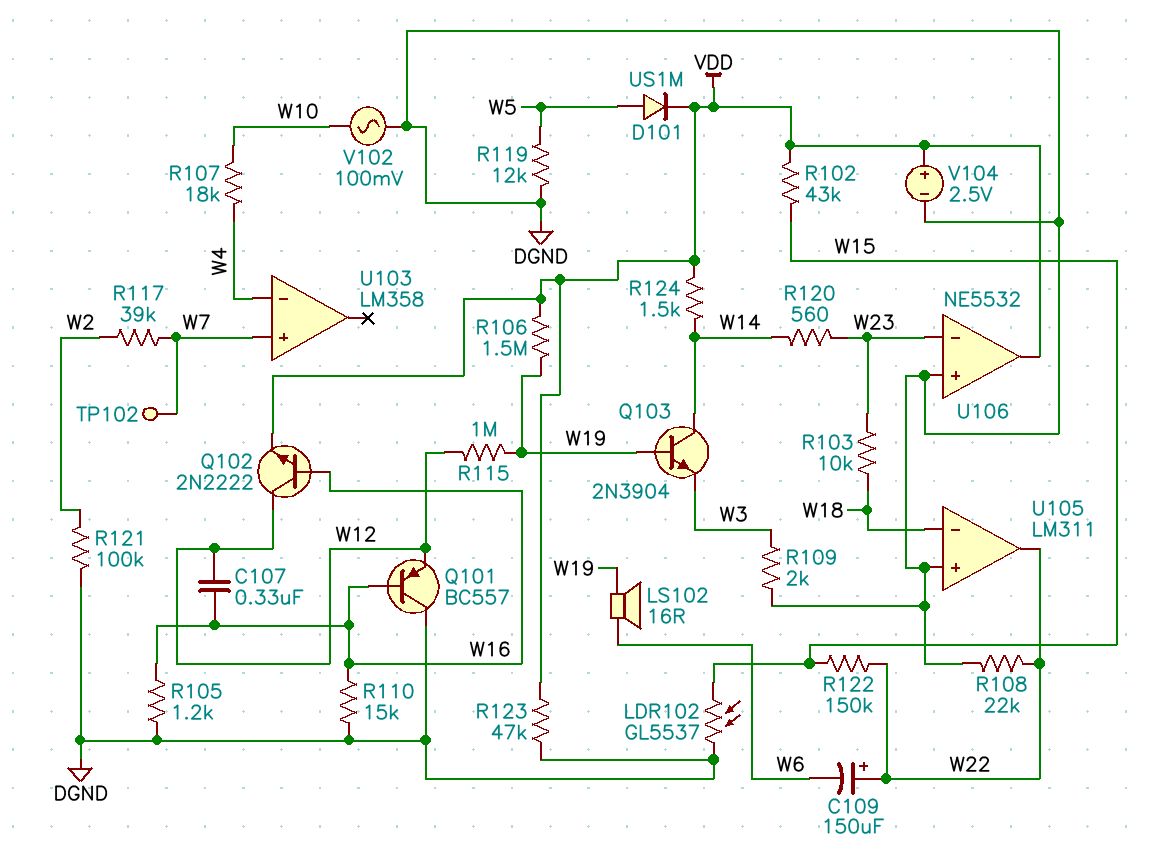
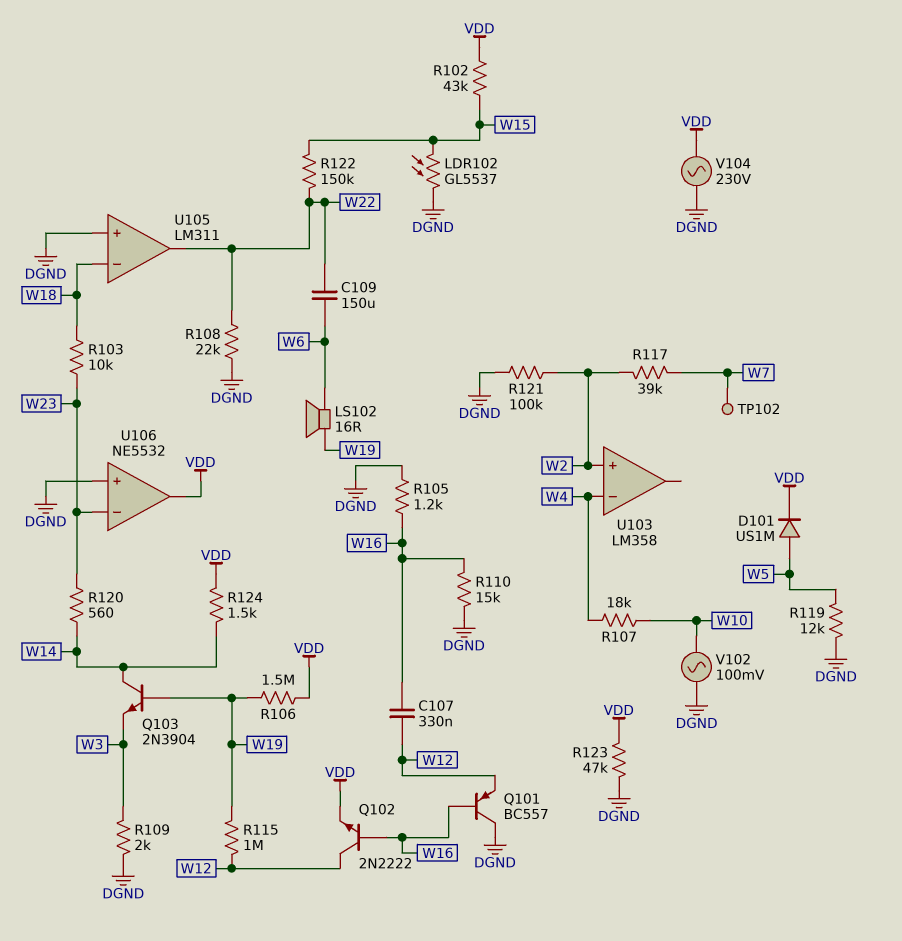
C109: 150uF (plus W22, minus W6) -> 150uF (W6, W22)
U103 pin in+: W7 -> W2
V104: 2.5V (plus VDD, minus DGND) -> AC 230V (DGND, VDD)

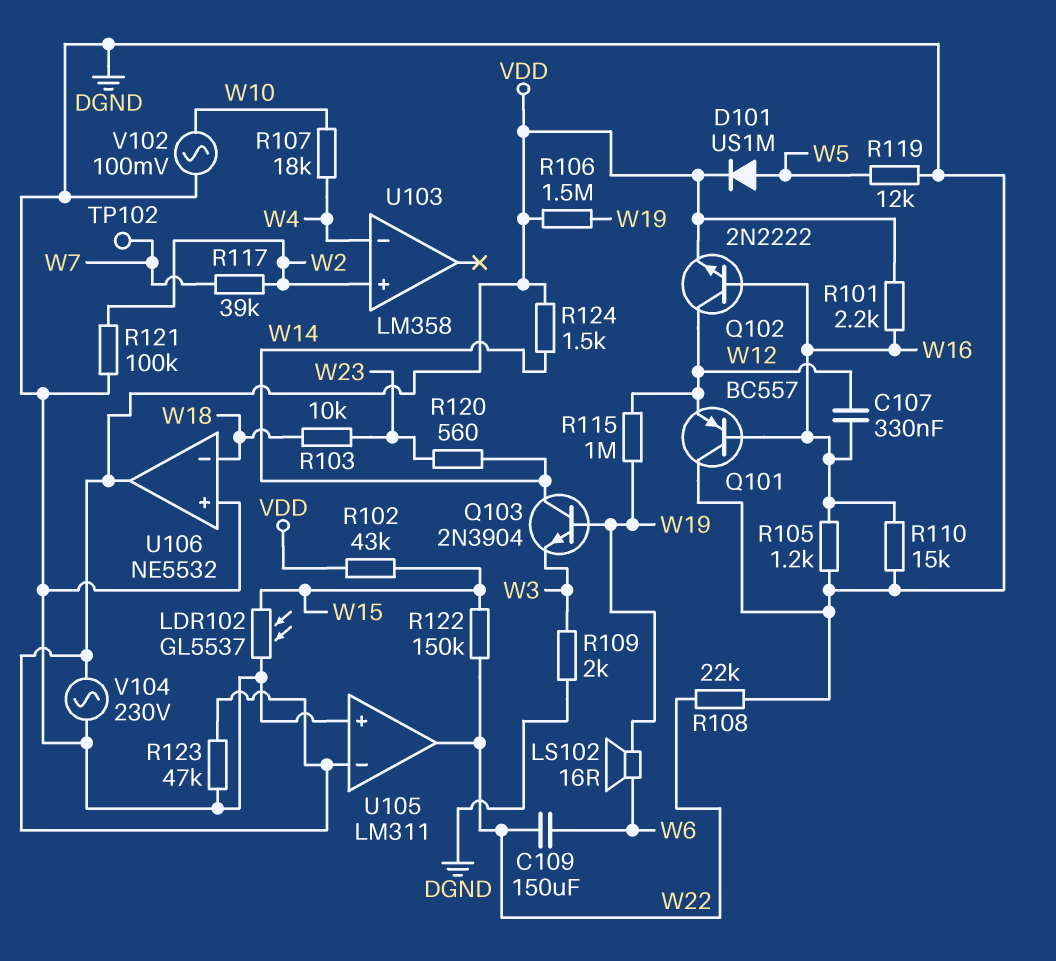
R101: none -> 2.2k (VDD, W16)
U105 pin in-: W18 -> VDD
U106 pin in-: W23 -> W18

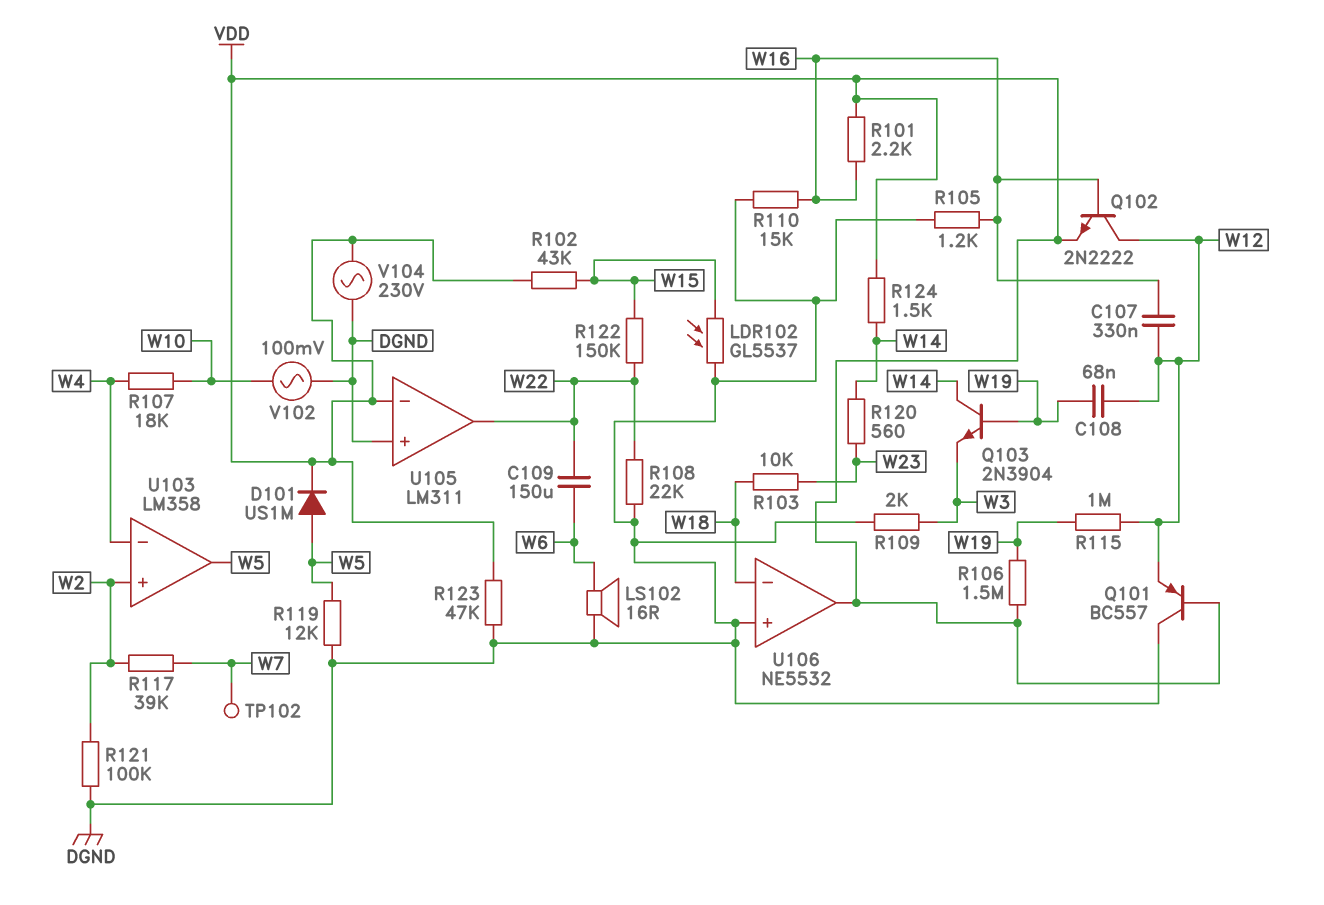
C108: none -> 68nF (W12, W19)
LS102: speaker 16R (W6, W19) -> speaker 16R (DGND, W6)
Q101: PNP BC557 (B W16, C DGND, E W12) -> PNP BC557 (B VDD, C DGND, E W12)
U103 pin out: none -> W5

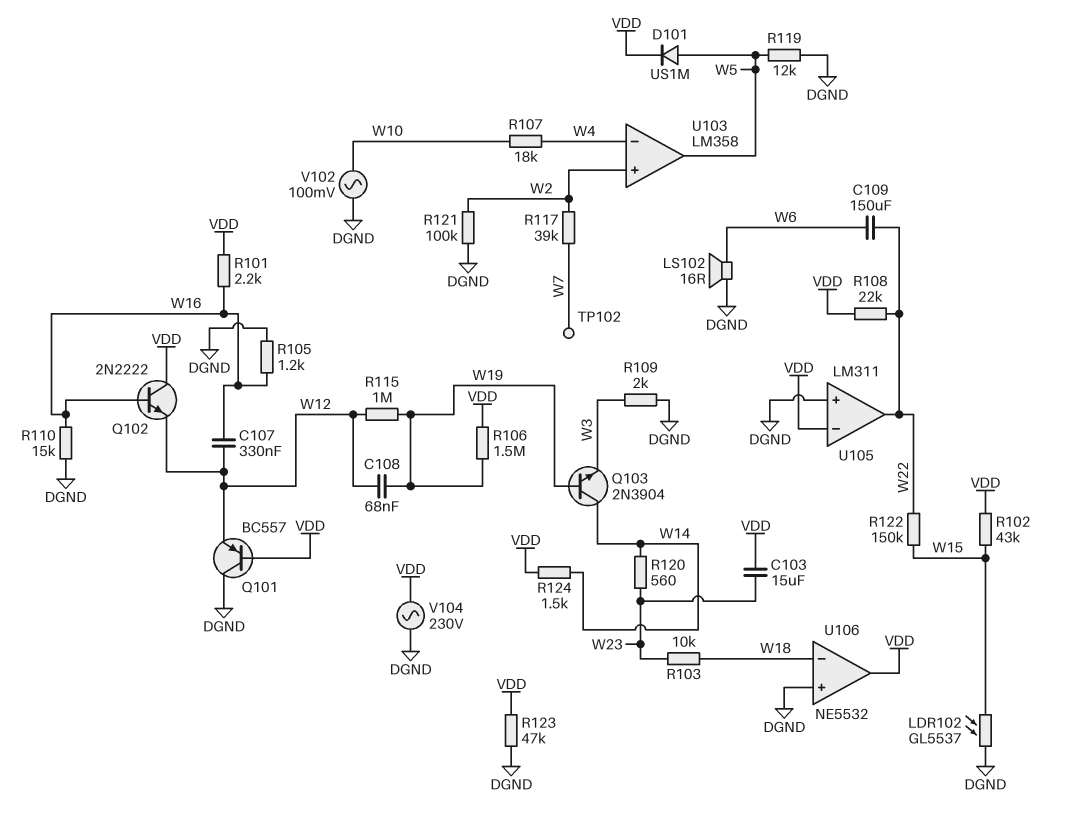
C103: none -> 15uF (VDD, W23)
Q102: NPN 2N2222 (B W16, C W12, E VDD) -> NPN 2N2222 (B W16, C VDD, E W12)
R108: 22k (DGND, W22) -> 22k (VDD, W22)

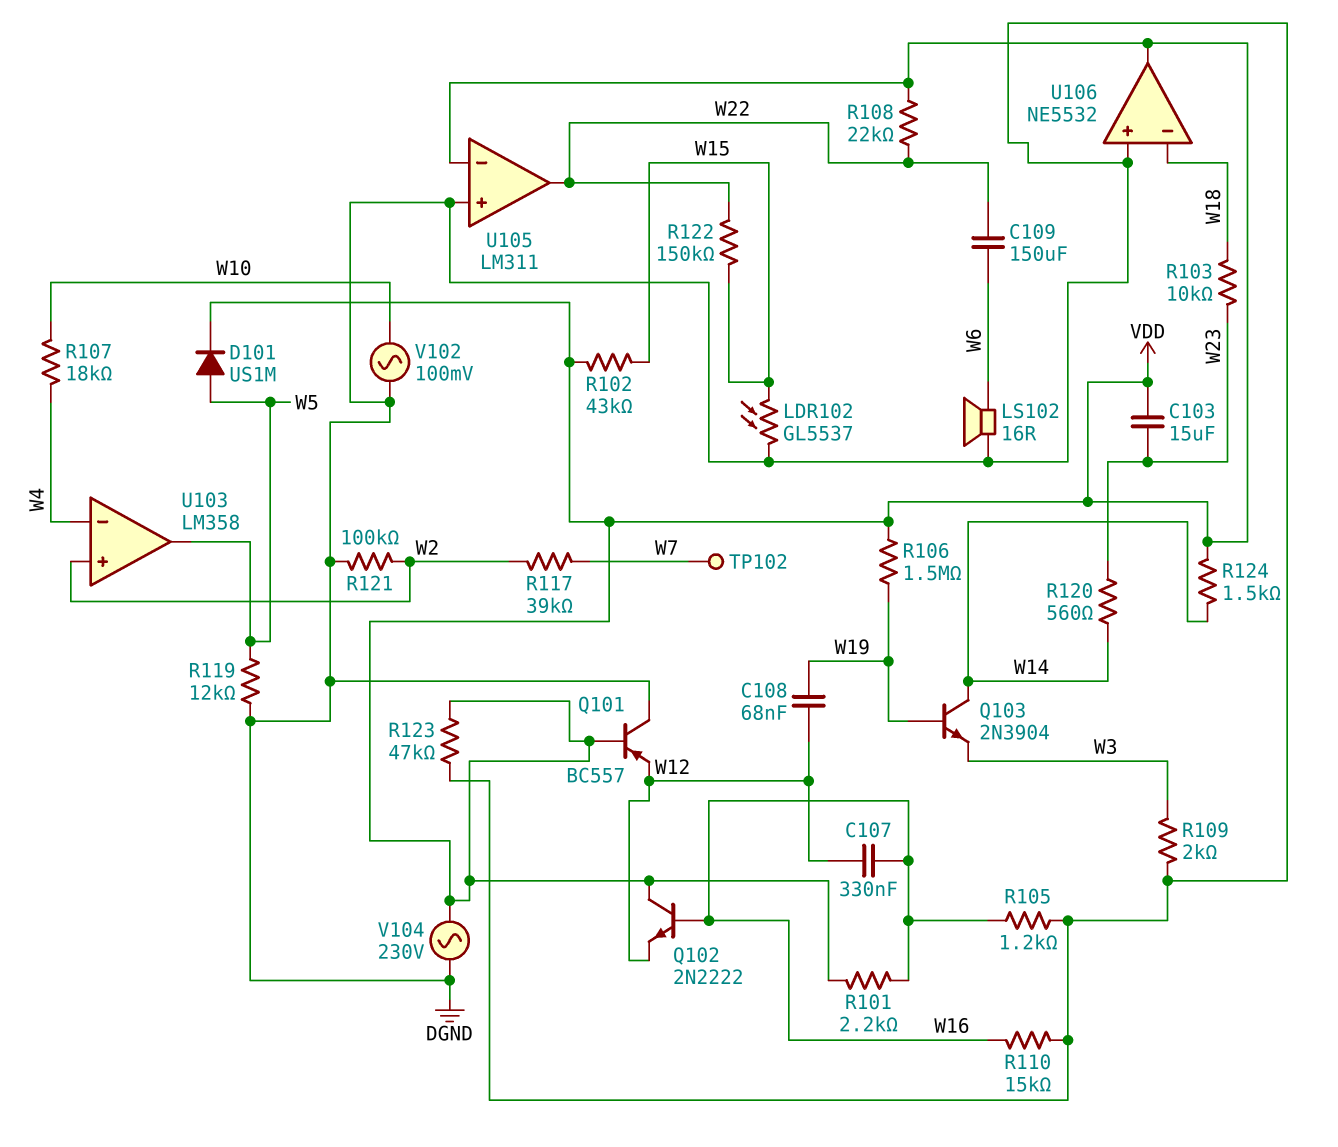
R115: 1M (W12, W19) -> none

